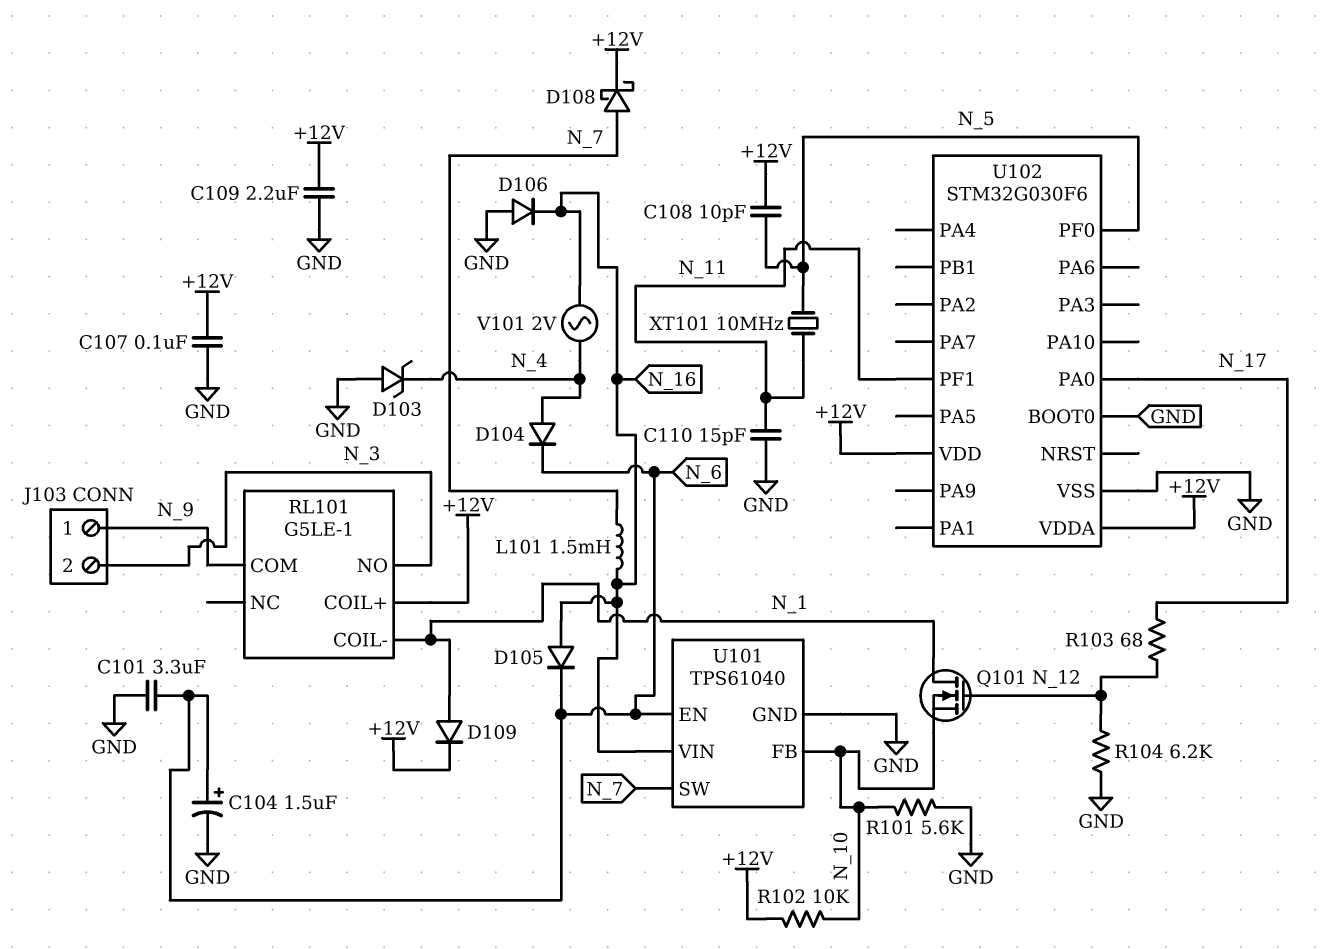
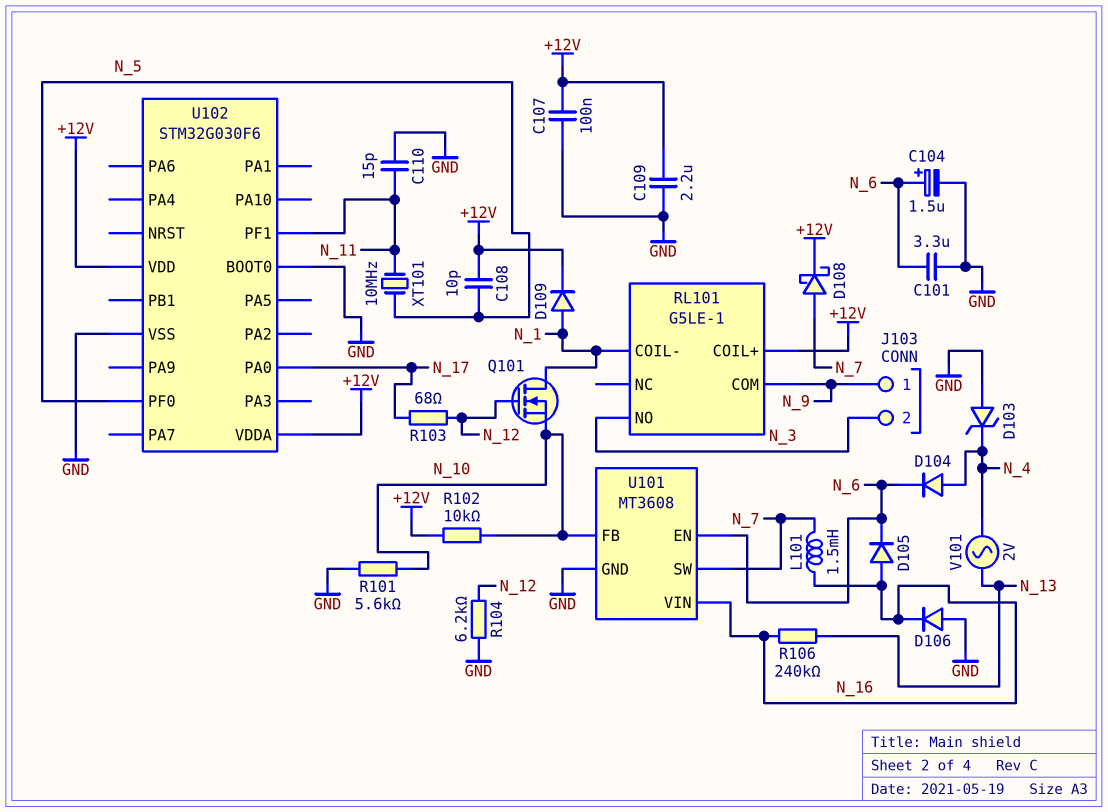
R106: none -> 240k (N_13, N_16)
U101: TPS61040 -> MT3608
V101: AC 2V (N_4, N_16) -> AC 2V (N_4, N_13)

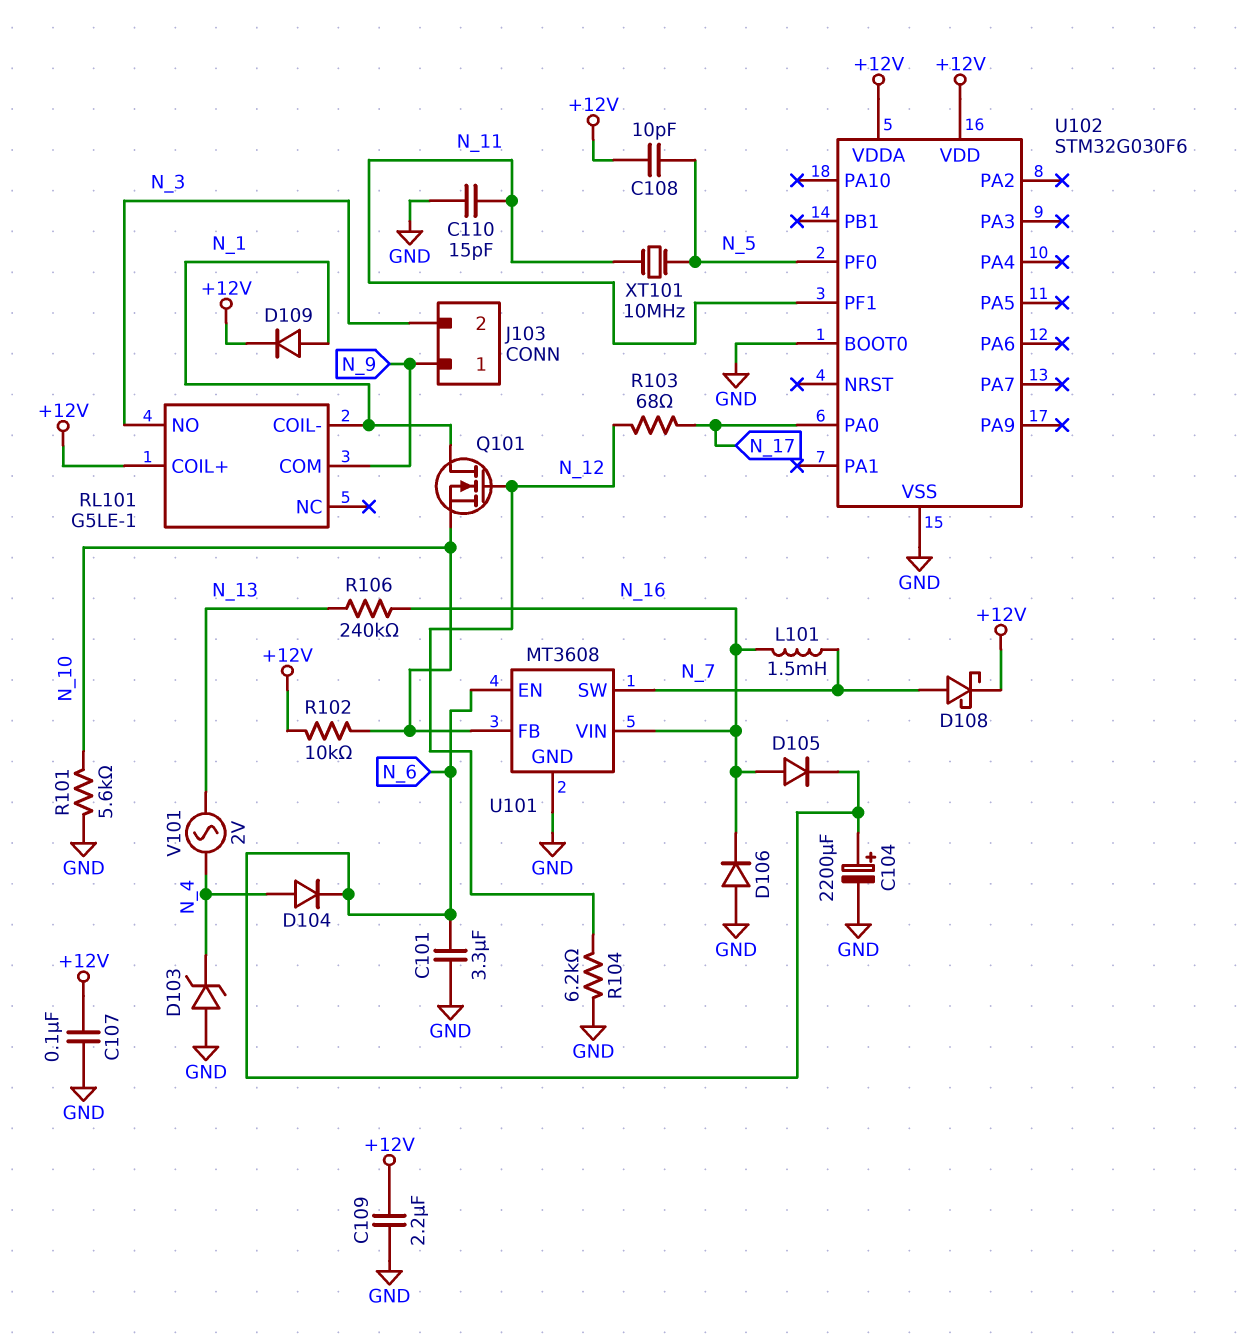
C104: 1.5uF (plus N_6, minus GND) -> 2200uF (plus N_6, minus GND)

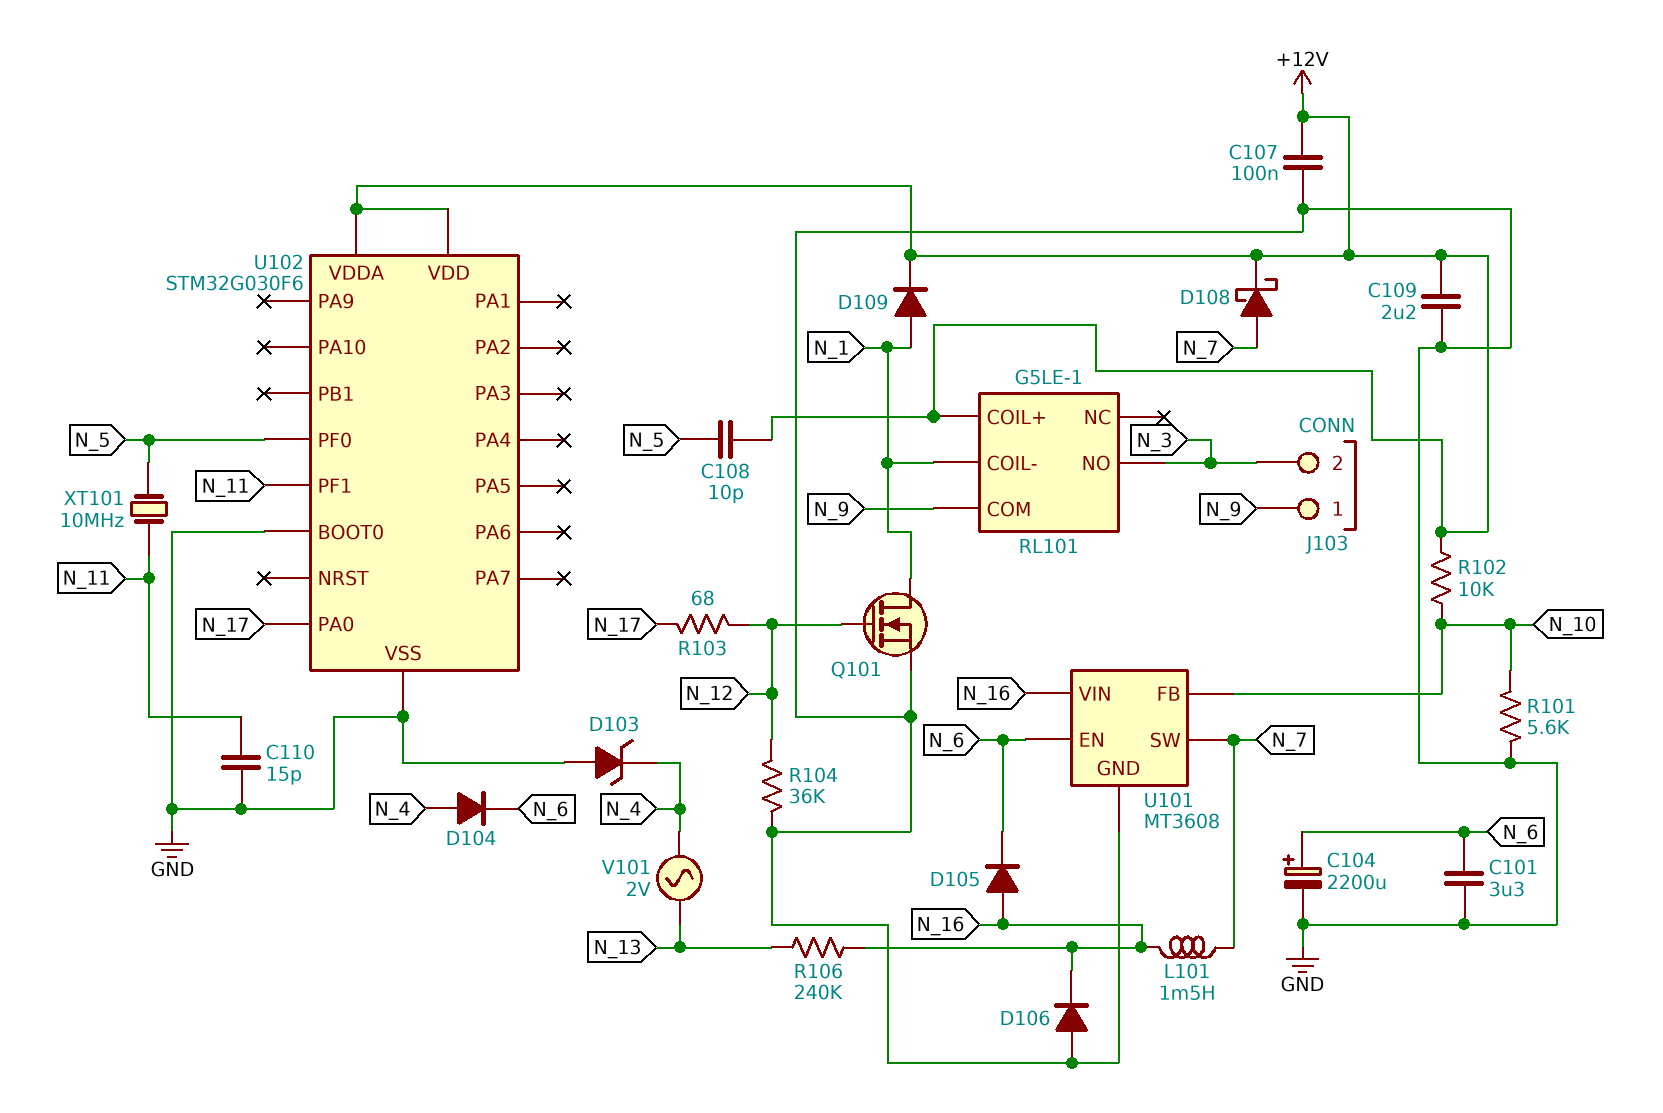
Q101: NMOS (G N_12, D N_1, S N_10) -> NMOS (G N_12, D N_1, S GND)
R104: 6.2k (GND, N_12) -> 36k (GND, N_12)

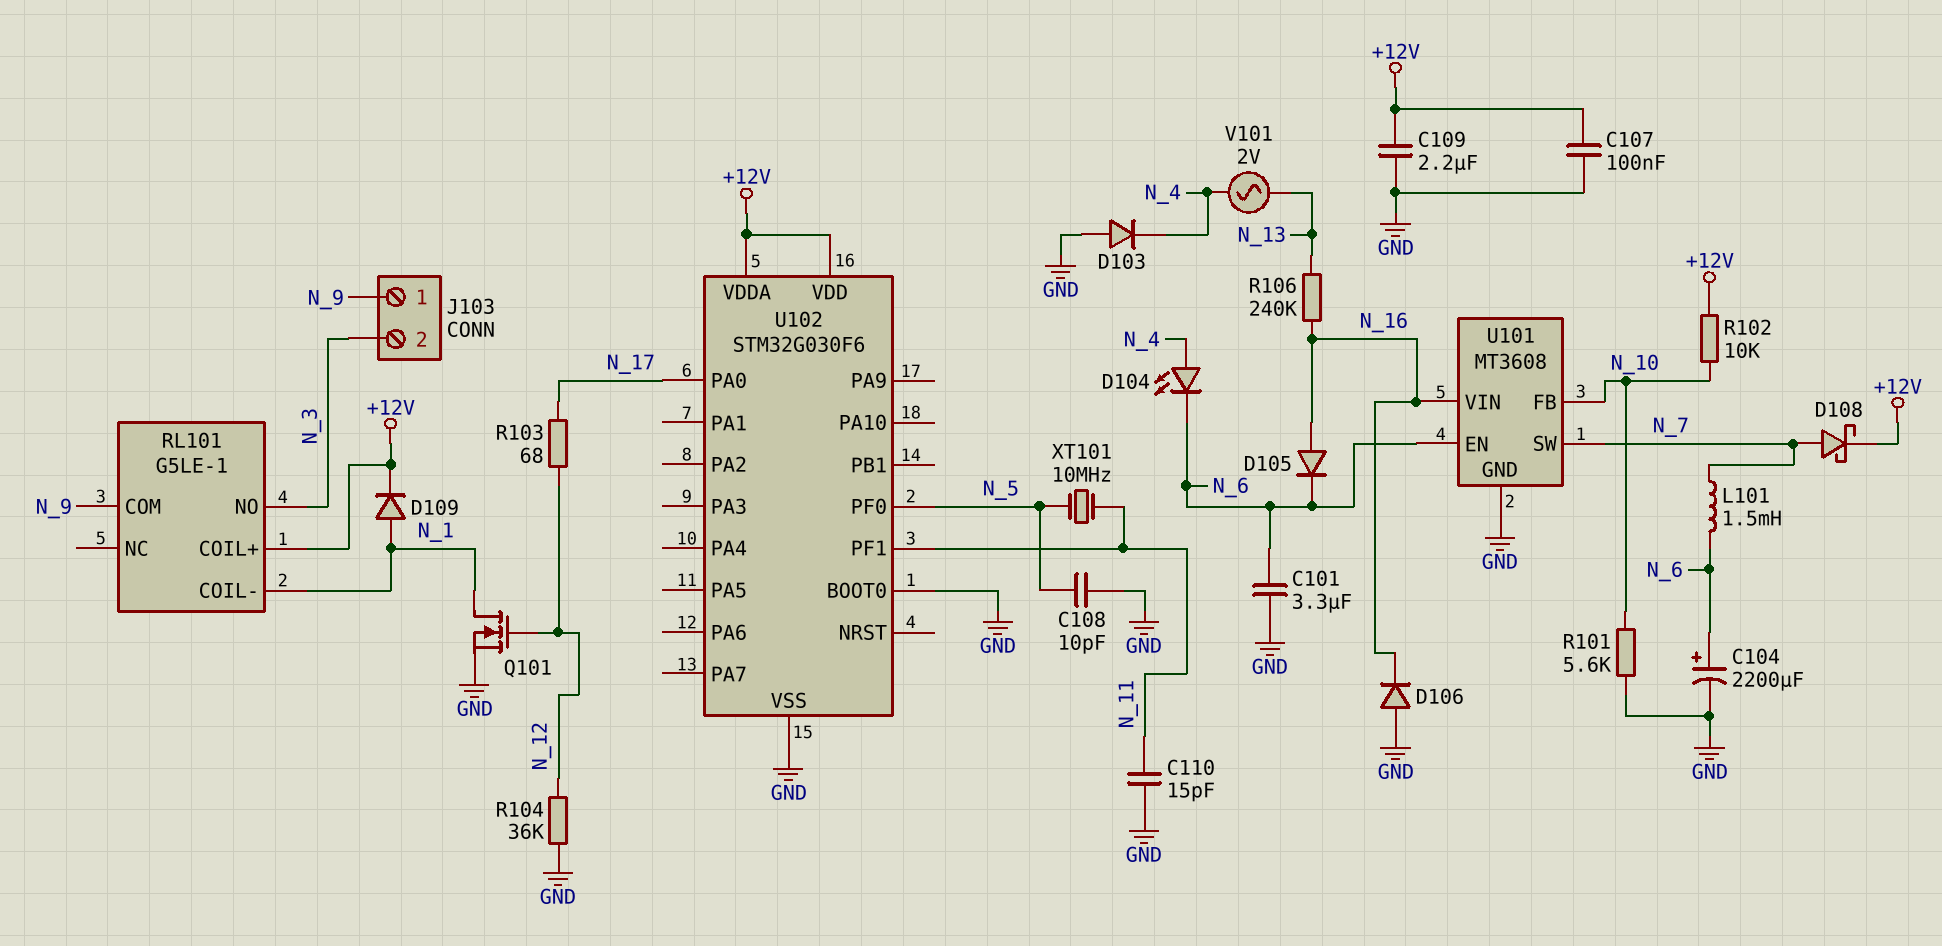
C108: 10pF (+12V, N_5) -> 10pF (GND, N_5)
D103: zener (A GND, K N_4) -> diode (A GND, K N_4)
D104: diode (A N_4, K N_6) -> LED (A N_4, K N_6)
L101: 1.5mH (N_7, N_16) -> 1.5mH (N_6, N_7)

